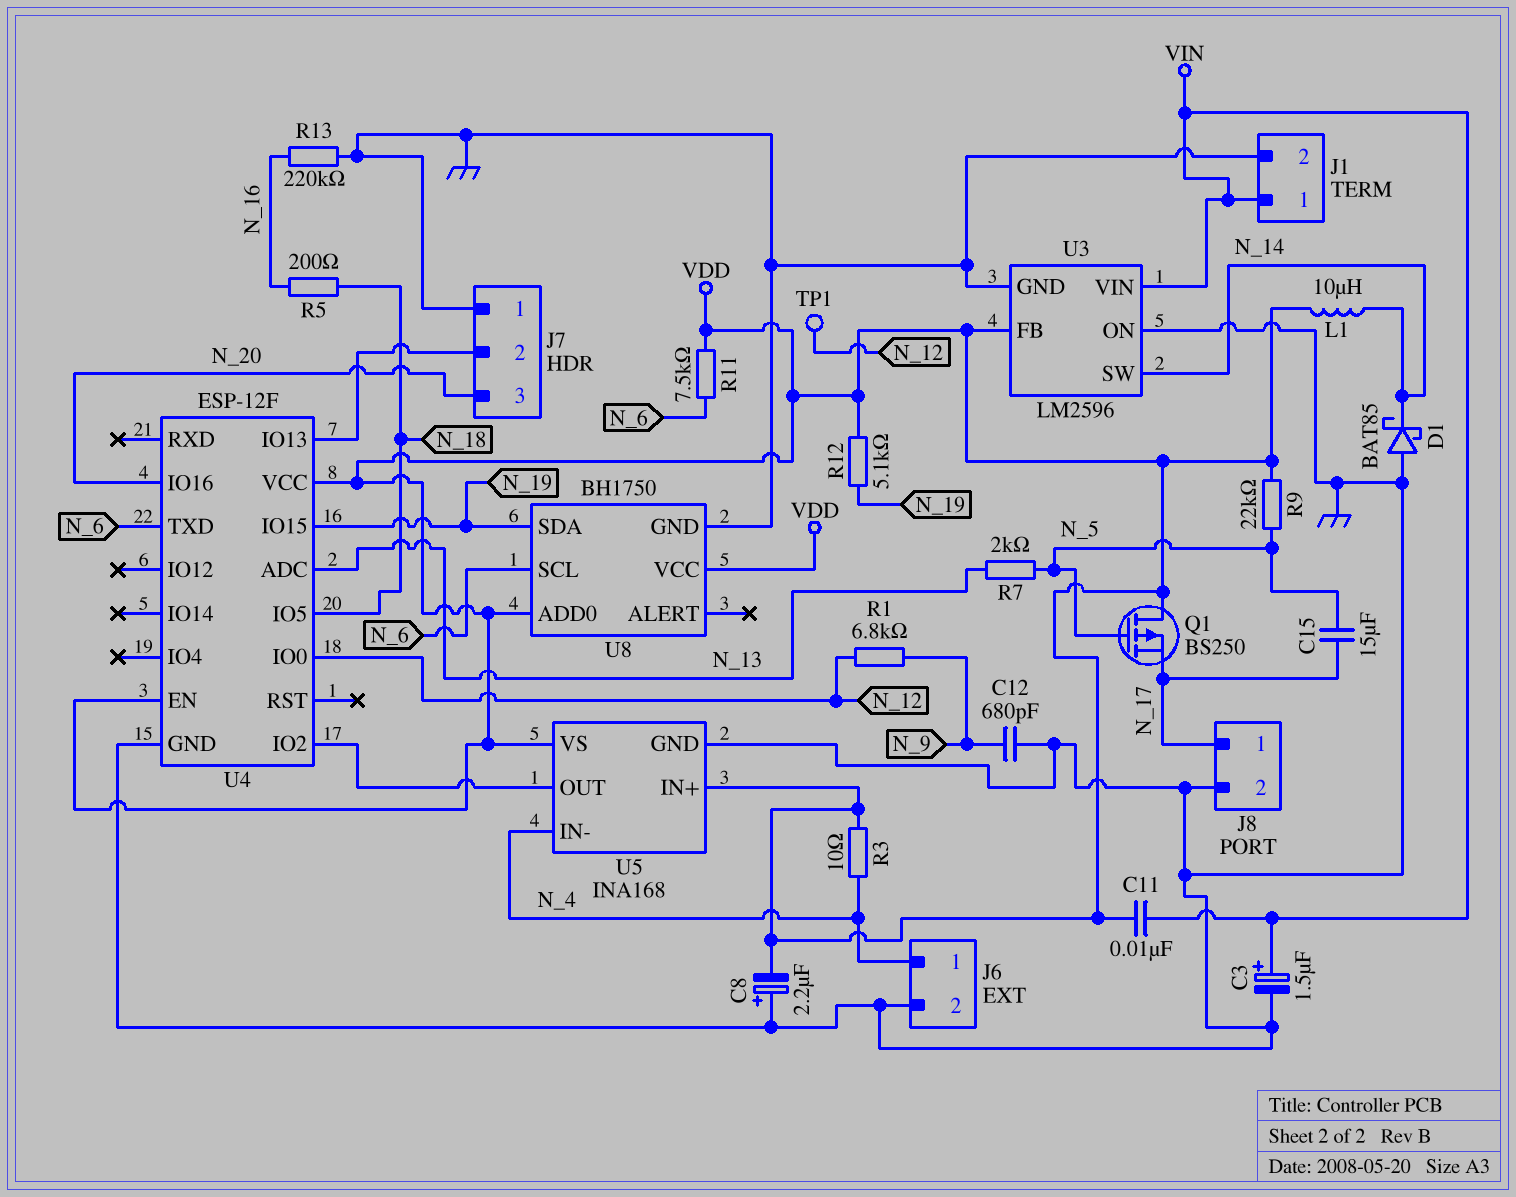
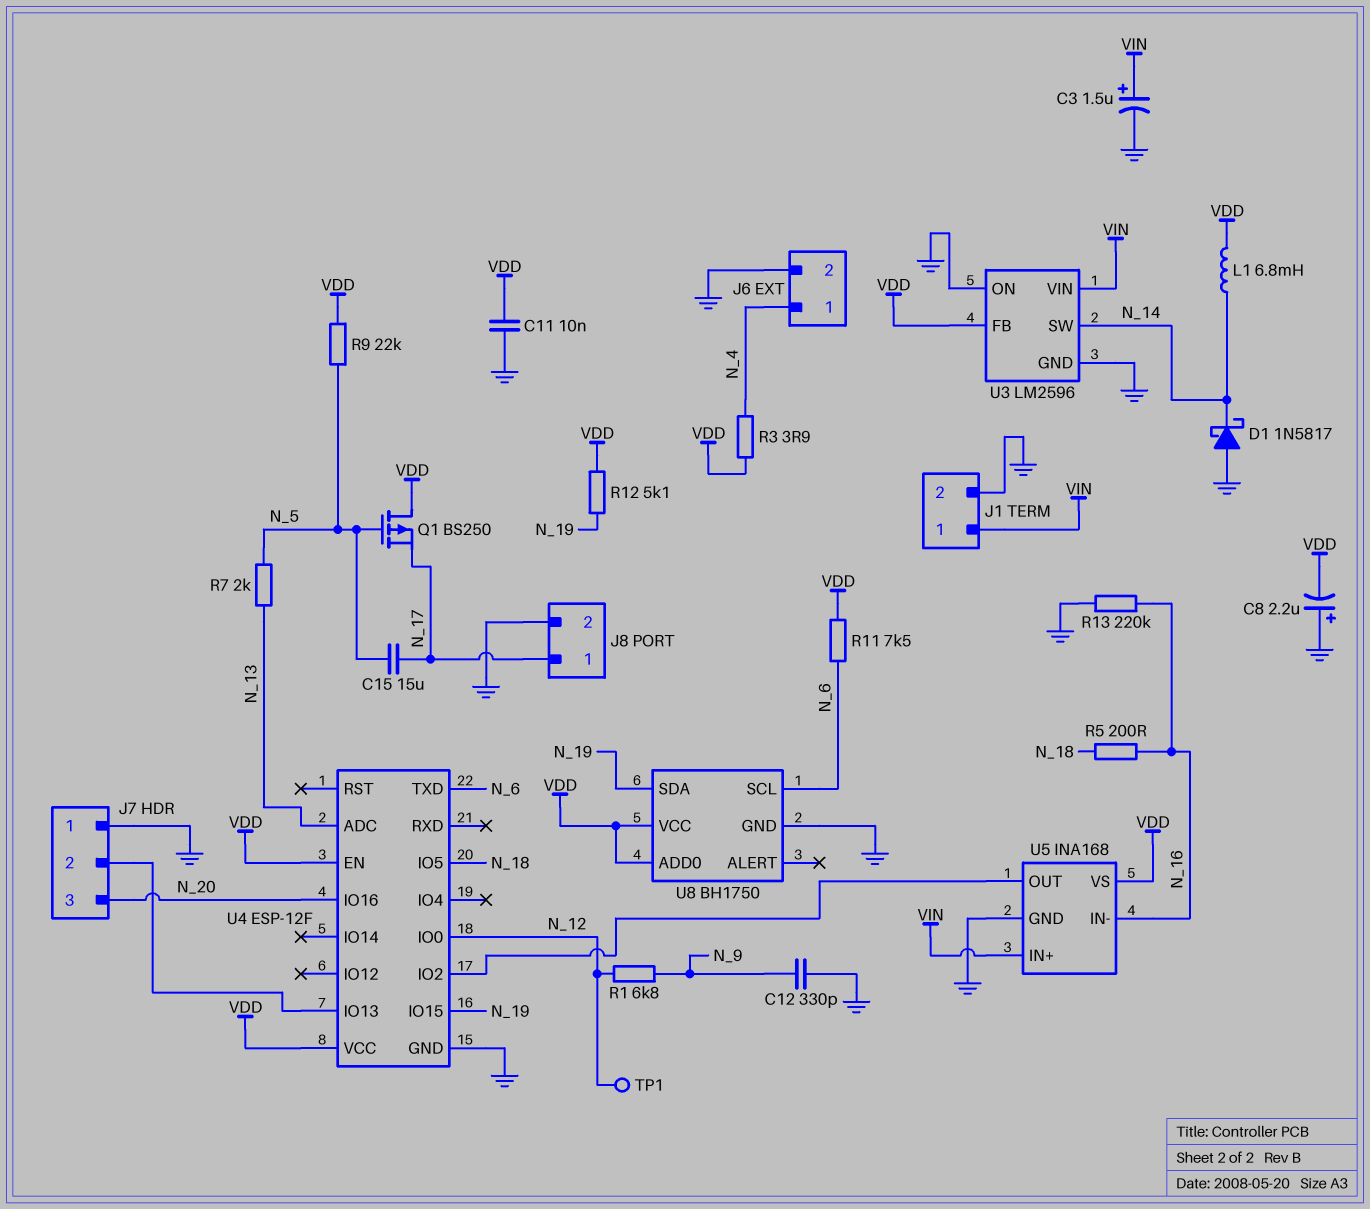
C11: 10nF (VDD, VIN) -> 10nF (GND, VDD)
C12: 680pF (GND, N_9) -> 330pF (GND, N_9)
D1: schottky BAT85 (A GND, K N_14) -> schottky 1N5817 (A GND, K N_14)
L1: 10uH (N_14, VDD) -> 6.8mH (N_14, VDD)
R3: 10 (N_4, VDD) -> 3.9 (N_4, VDD)
U5 pin IN+: VDD -> VIN
U5 pin IN-: N_4 -> N_16

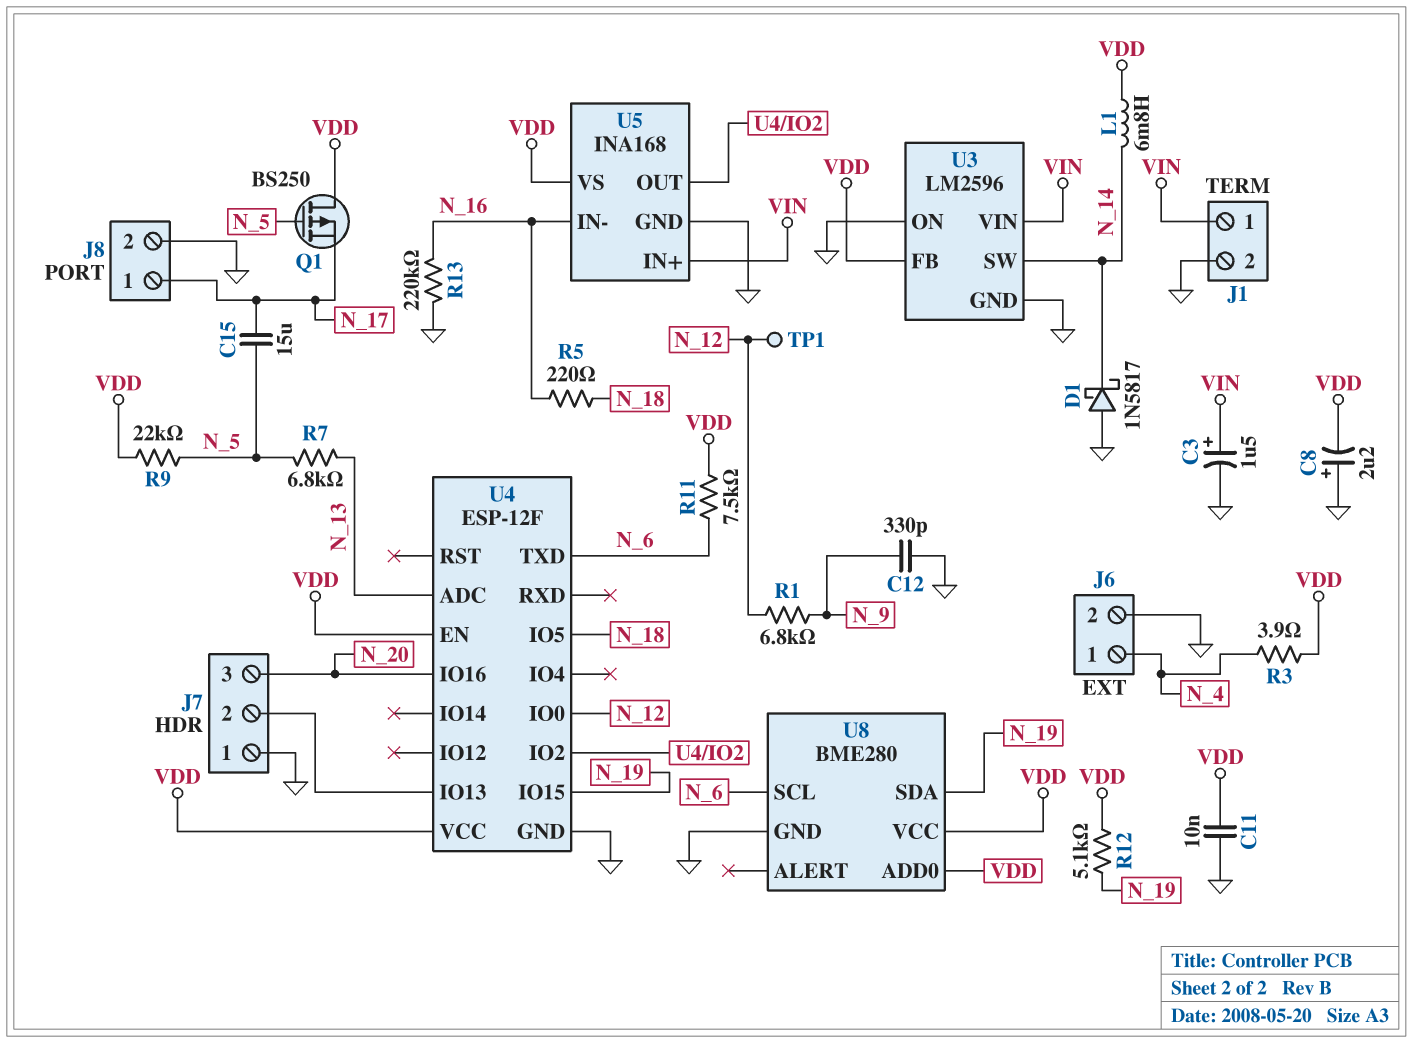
R5: 200 (N_16, N_18) -> 220 (N_16, N_18)
R7: 2k (N_5, N_13) -> 6.8k (N_5, N_13)
U8: BH1750 -> BME280

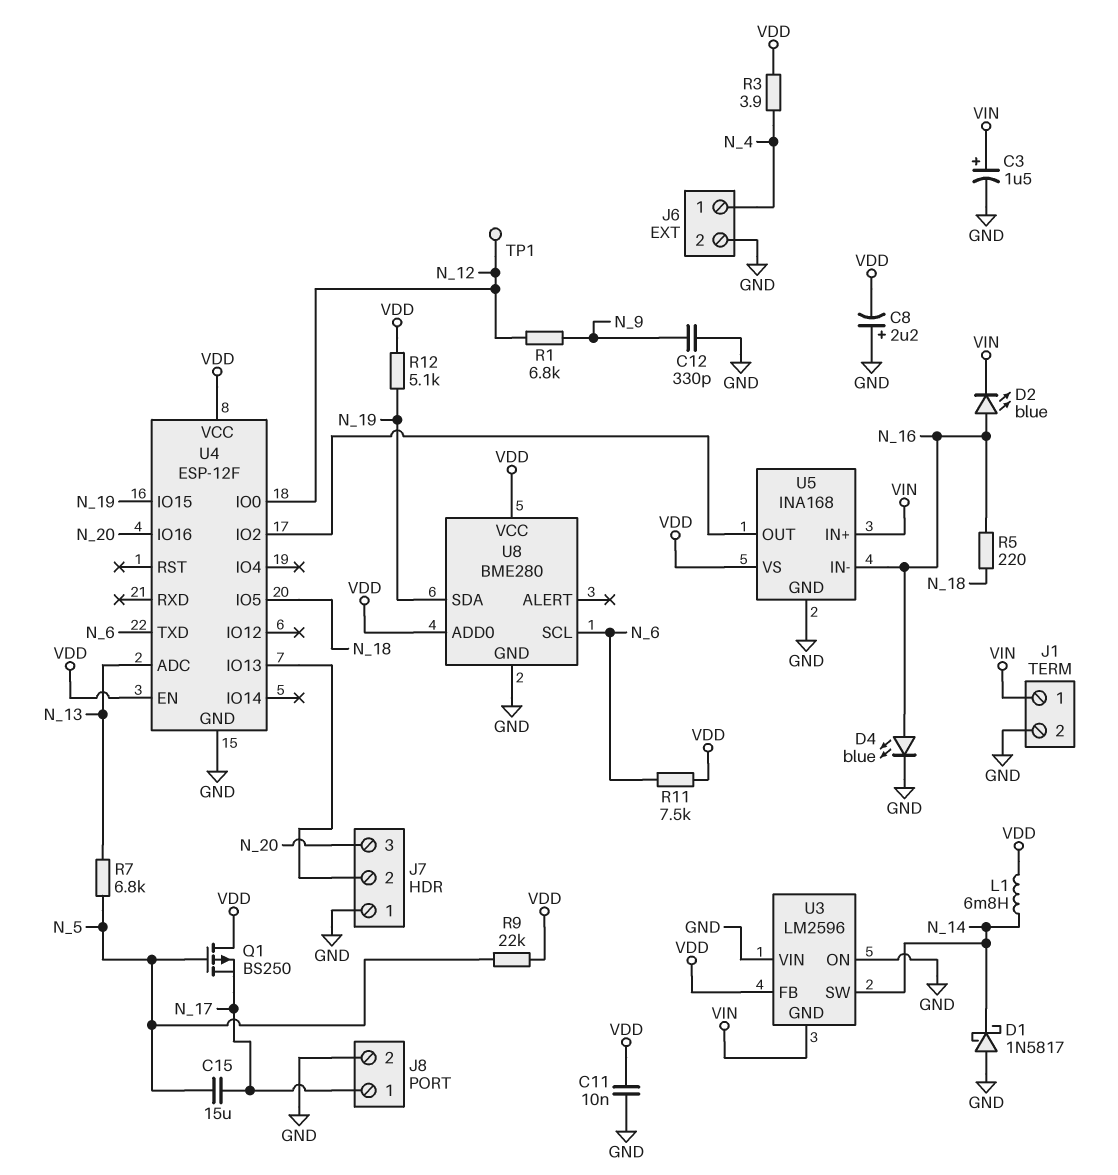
D2: none -> LED blue (A N_16, K VIN)
D4: none -> LED blue (A N_16, K GND)
R13: 220k (GND, N_16) -> none
U3 pin GND: GND -> VIN
U3 pin VIN: VIN -> GND

